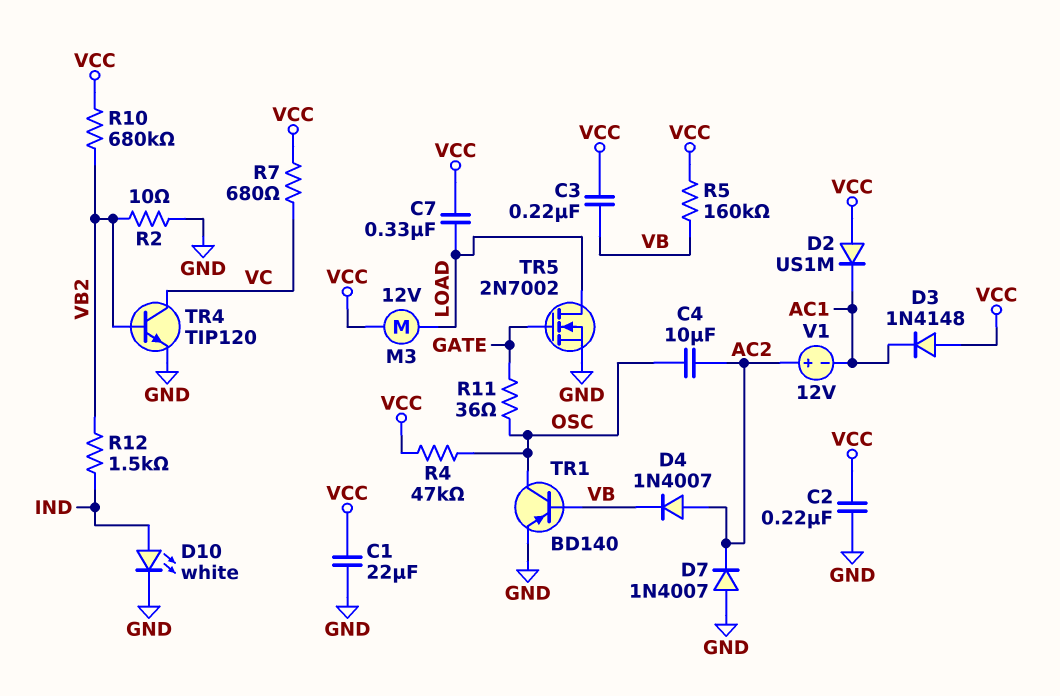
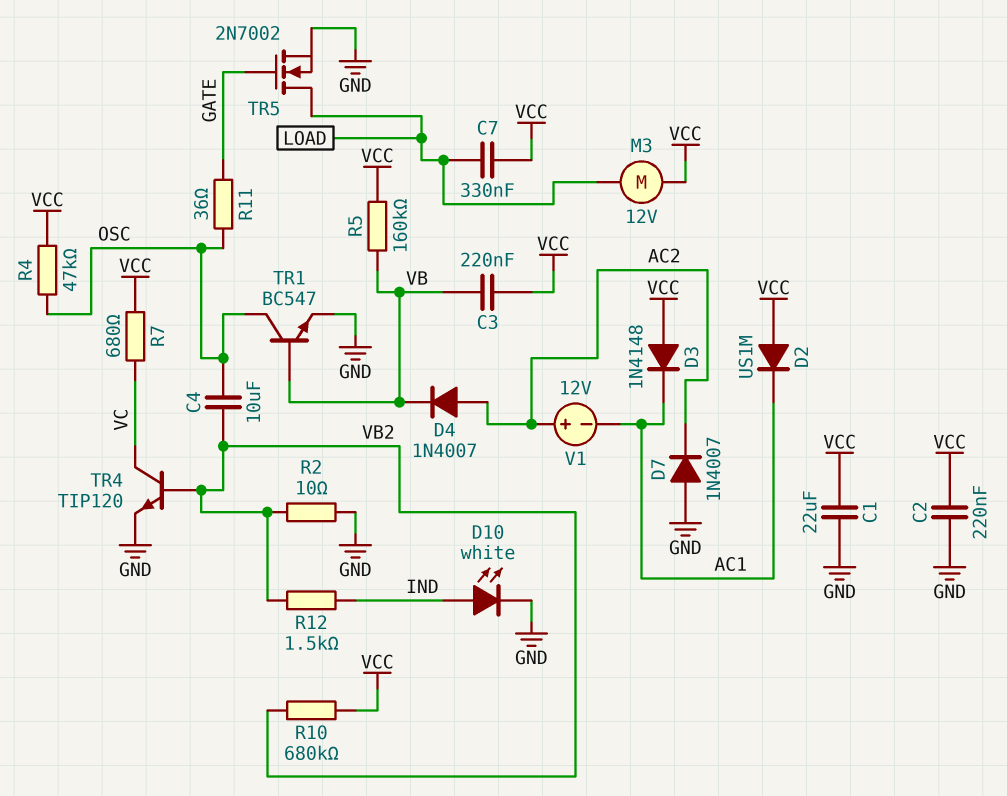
C4: 10uF (AC2, OSC) -> 10uF (OSC, VB2)
TR1: PNP BD140 (B VB, C OSC, E GND) -> NPN BC547 (B VB, C OSC, E GND)

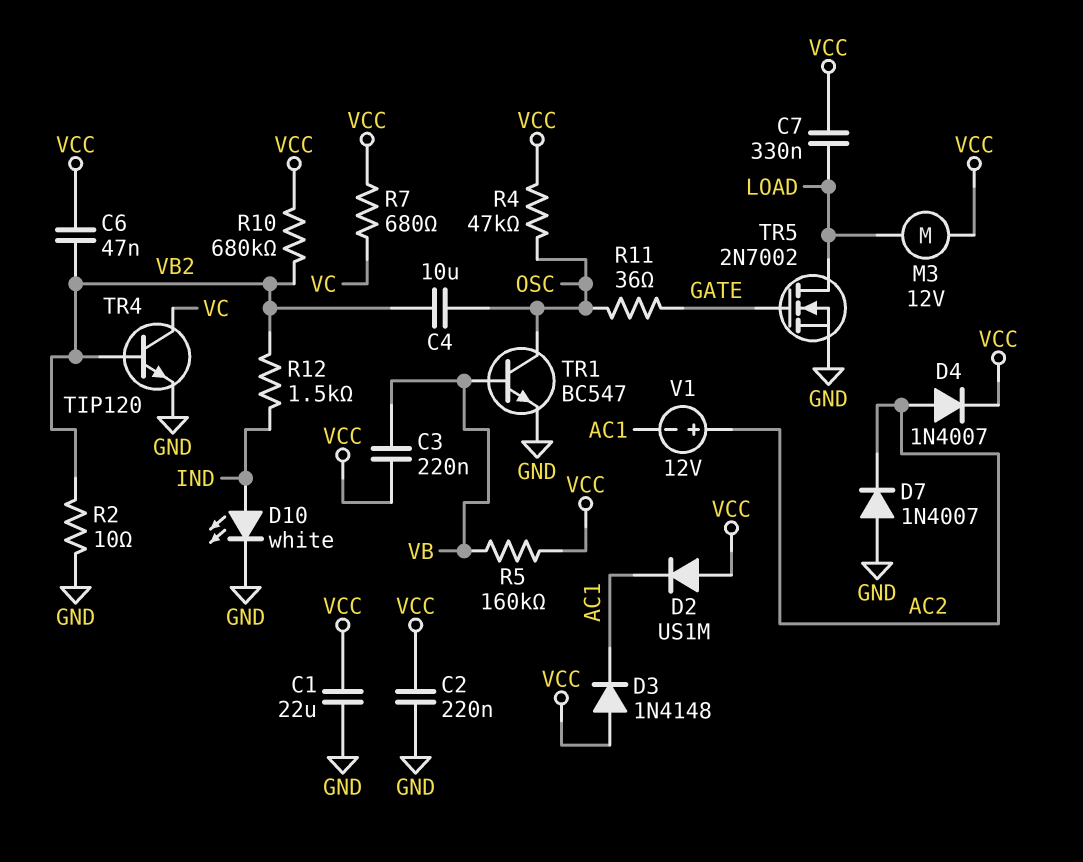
C6: none -> 47nF (VB2, VCC)
D4: diode 1N4007 (A AC2, K VB) -> diode 1N4007 (A AC2, K VCC)

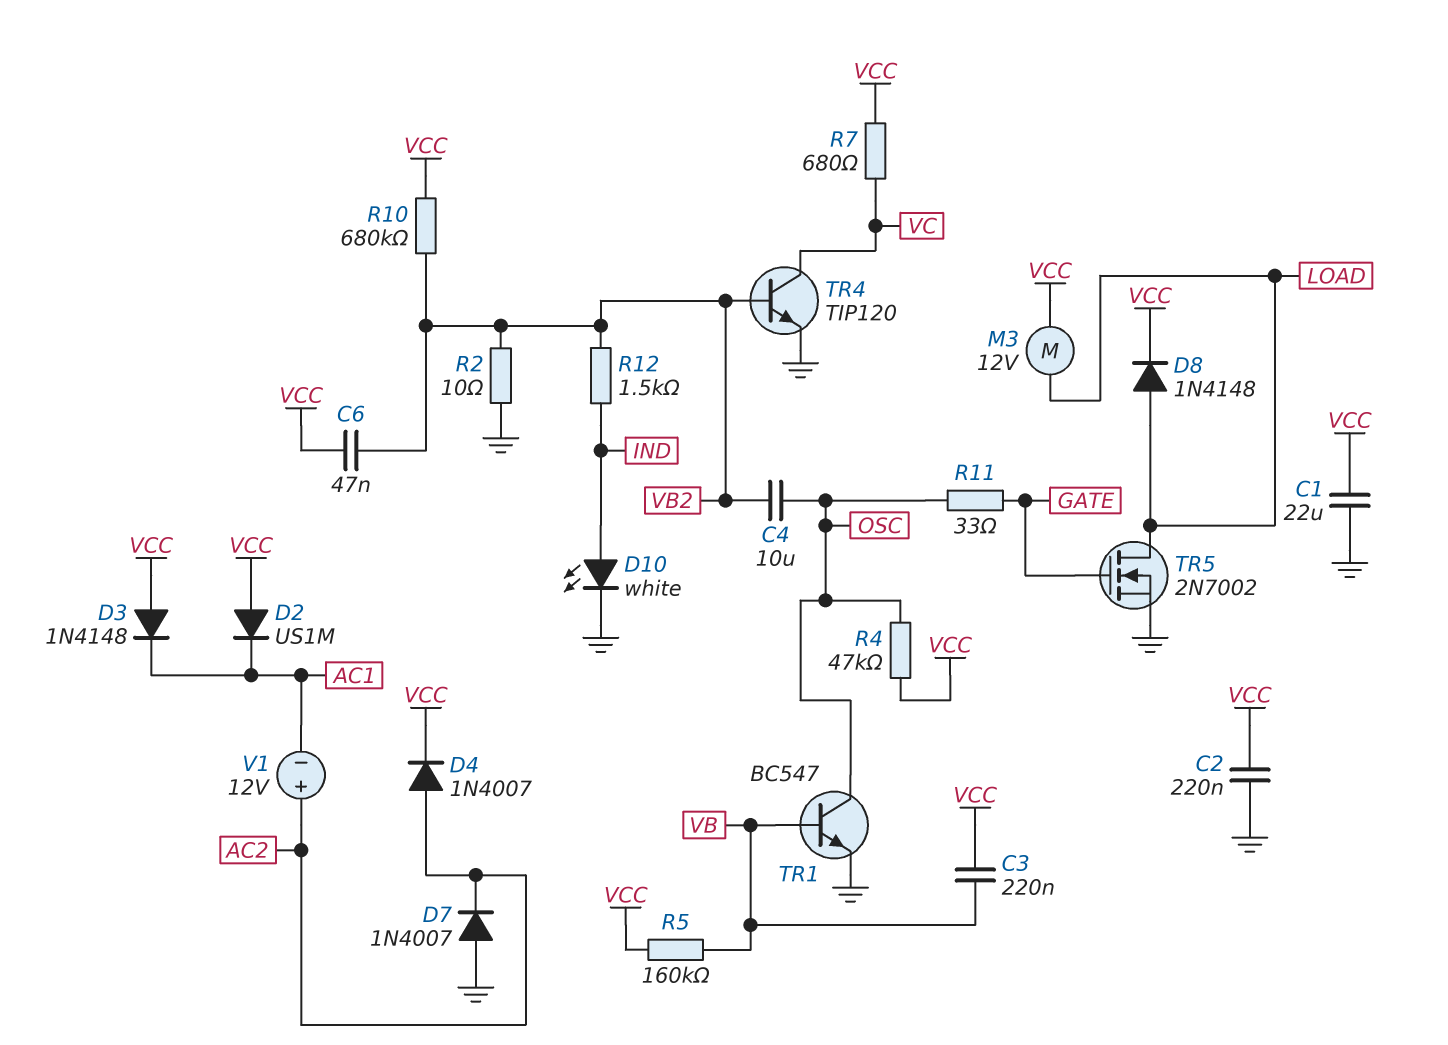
C7: 330nF (LOAD, VCC) -> none
D8: none -> diode 1N4148 (A LOAD, K VCC)
R11: 36 (GATE, OSC) -> 33 (GATE, OSC)

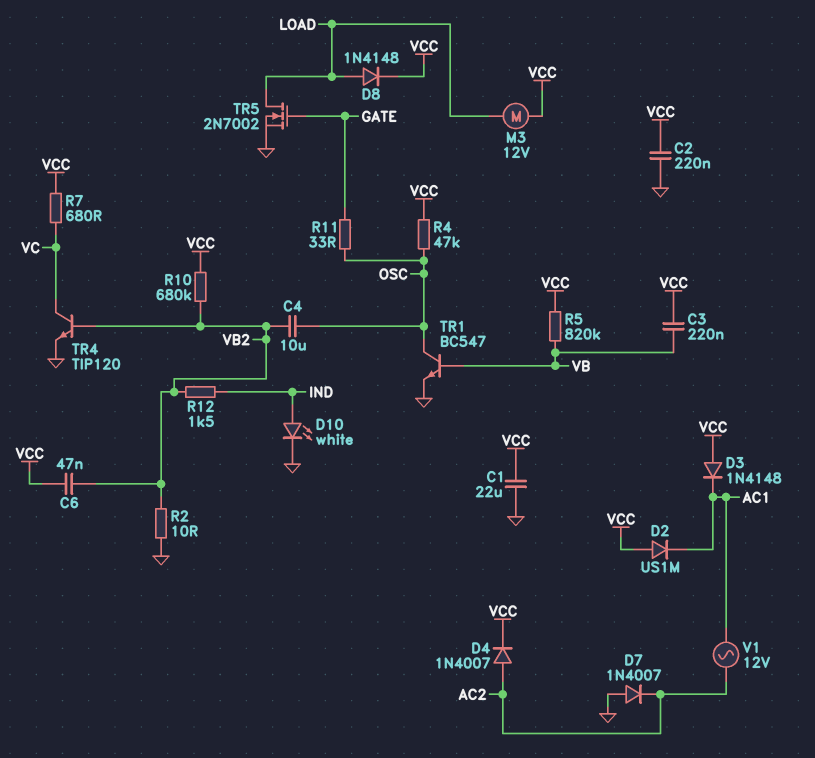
R5: 160k (VB, VCC) -> 820k (VB, VCC)
V1: 12V (plus AC2, minus AC1) -> AC 12V (AC1, AC2)

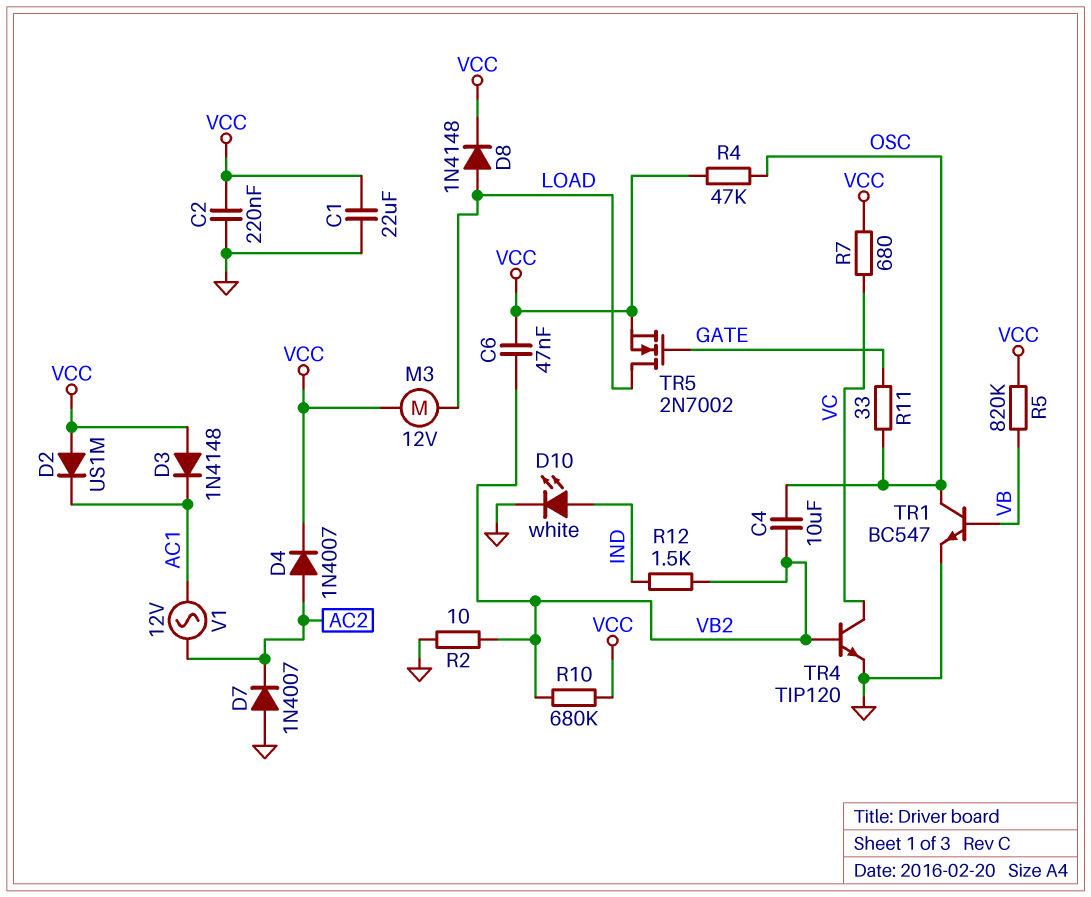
C3: 220nF (VB, VCC) -> none
TR5: NMOS 2N7002 (G GATE, D LOAD, S GND) -> NMOS 2N7002 (G GATE, D LOAD, S VCC)

